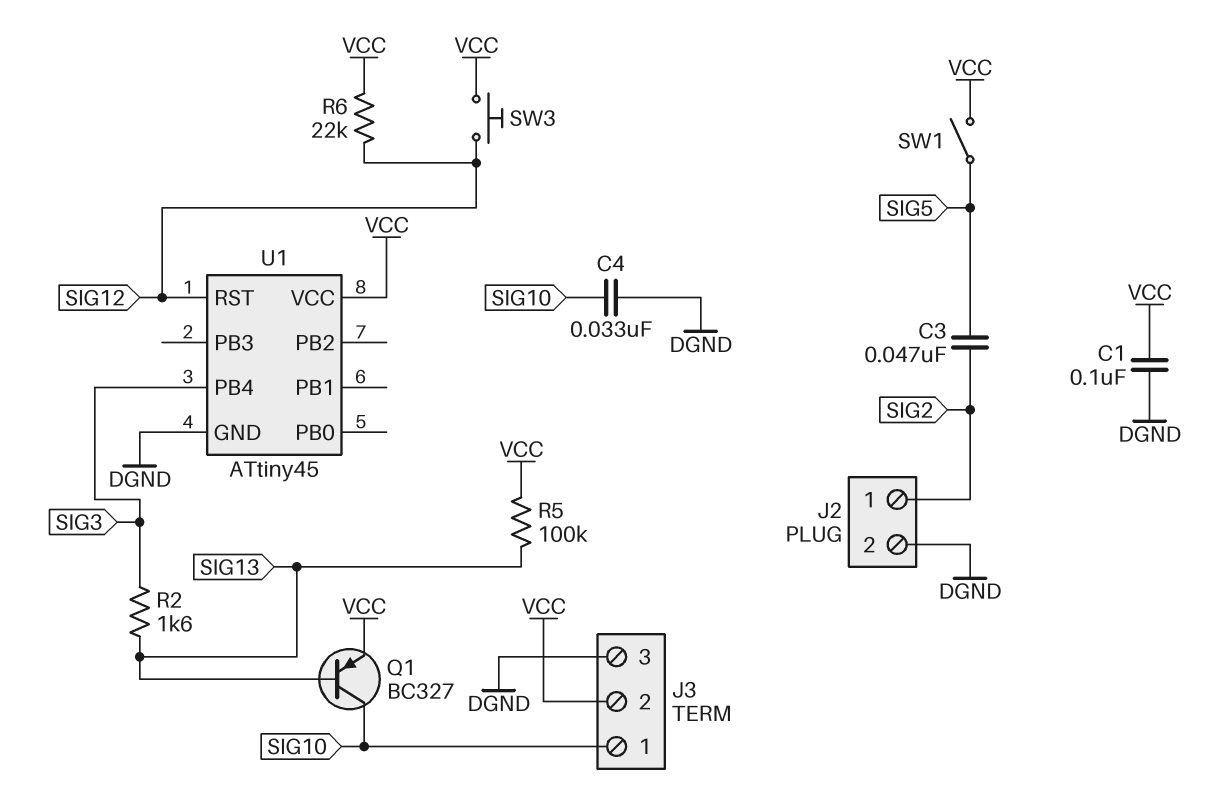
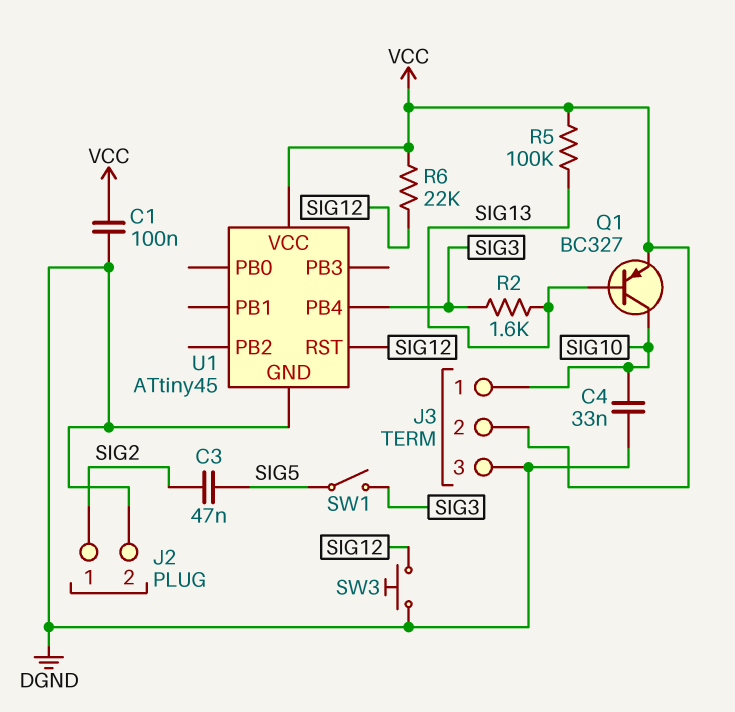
SW1: switch (SIG5, VCC) -> switch (SIG3, SIG5)
SW3: button (SIG12, VCC) -> button (DGND, SIG12)

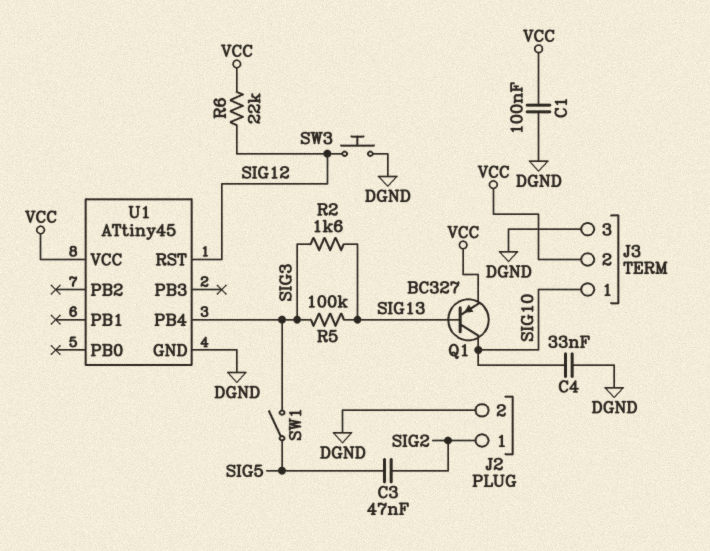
R5: 100k (SIG13, VCC) -> 100k (SIG3, SIG13)

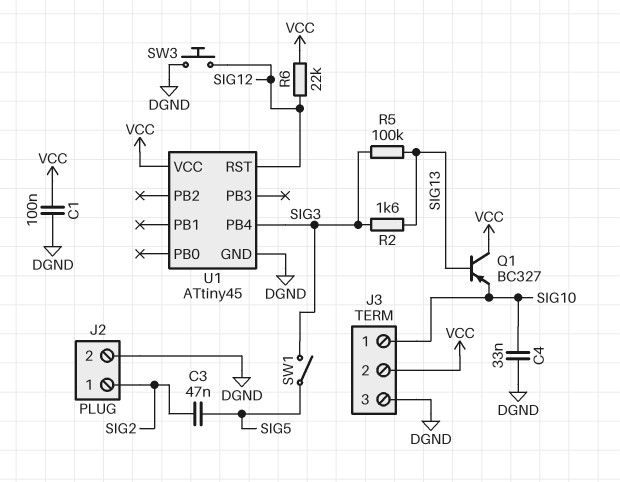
Q1: PNP BC327 (B SIG13, C SIG10, E VCC) -> PNP BC327 (B SIG13, C VCC, E SIG10)

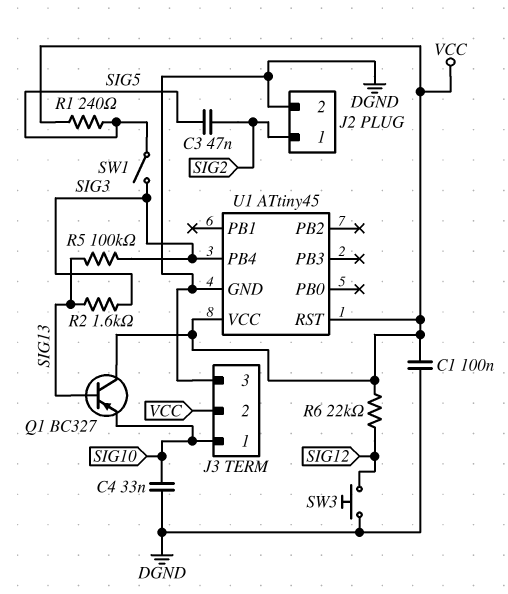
R1: none -> 240 (SIG5, VCC)
U1 pin RST: SIG12 -> VCC

